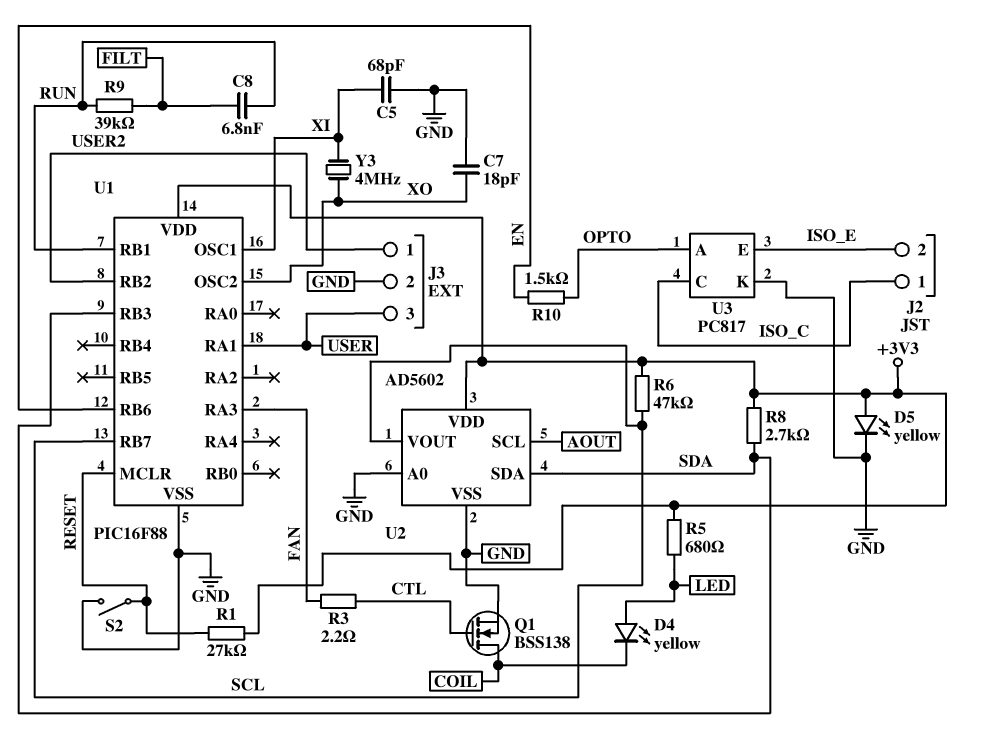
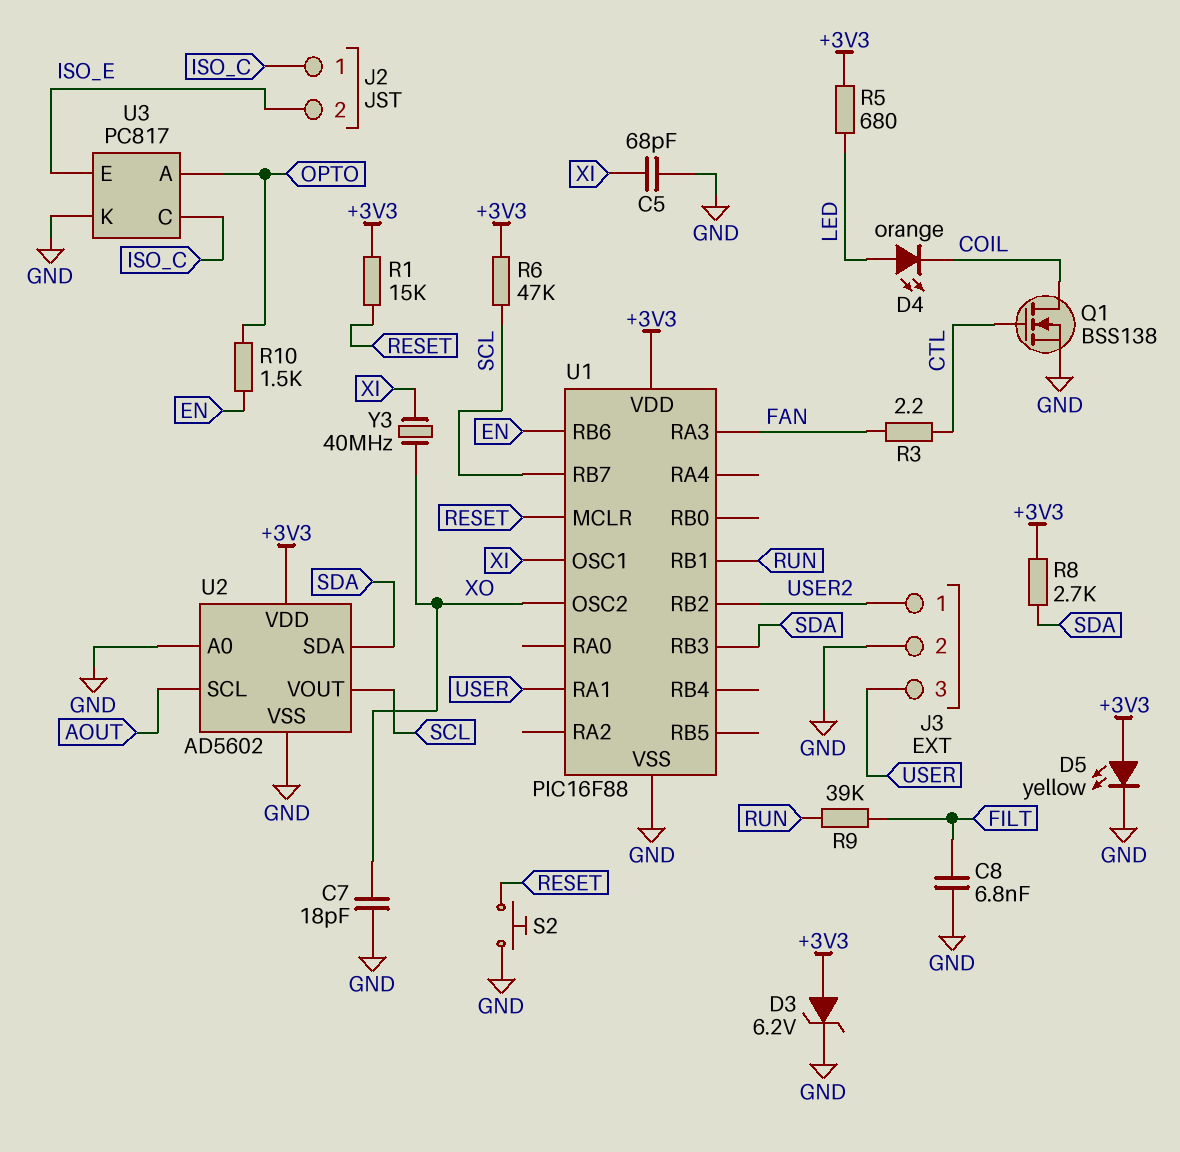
C8: 6.8nF (FILT, RUN) -> 6.8nF (FILT, GND)
D3: none -> zener 6.2V (A +3V3, K GND)
D4: LED yellow (A LED, K COIL) -> LED orange (A LED, K COIL)
R1: 27k (+3V3, RESET) -> 15k (+3V3, RESET)
S2: switch (GND, RESET) -> button (GND, RESET)
Y3: 4MHz (XI, XO) -> 40MHz (XI, XO)

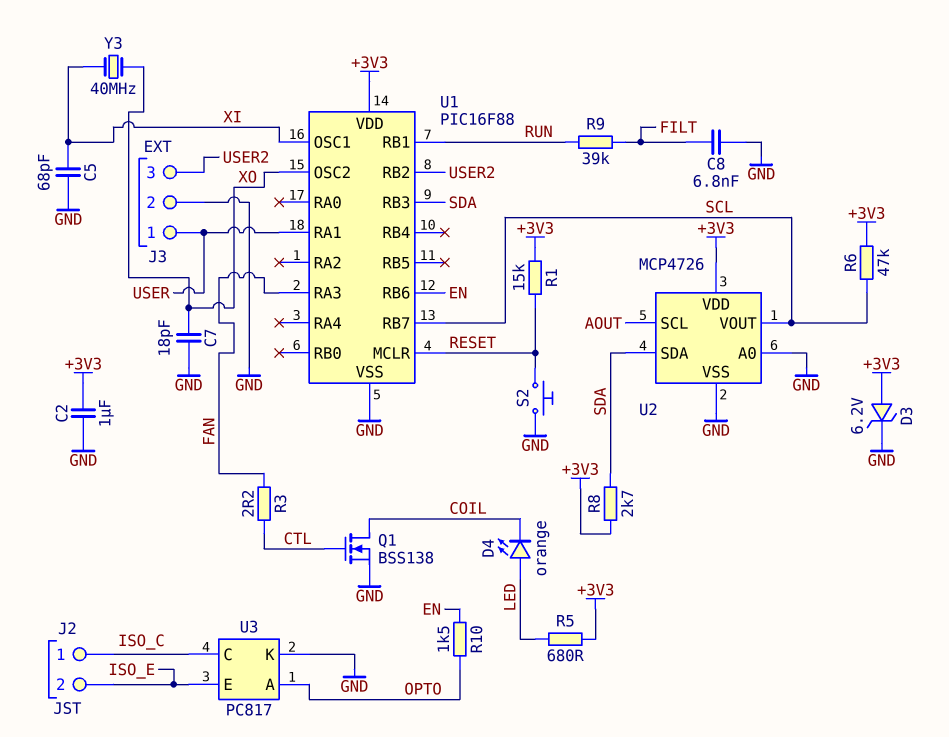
C2: none -> 1uF (+3V3, GND)
D5: LED yellow (A +3V3, K GND) -> none
J3 pin 1: USER2 -> USER
J3 pin 3: USER -> USER2
U2: AD5602 -> MCP4726

